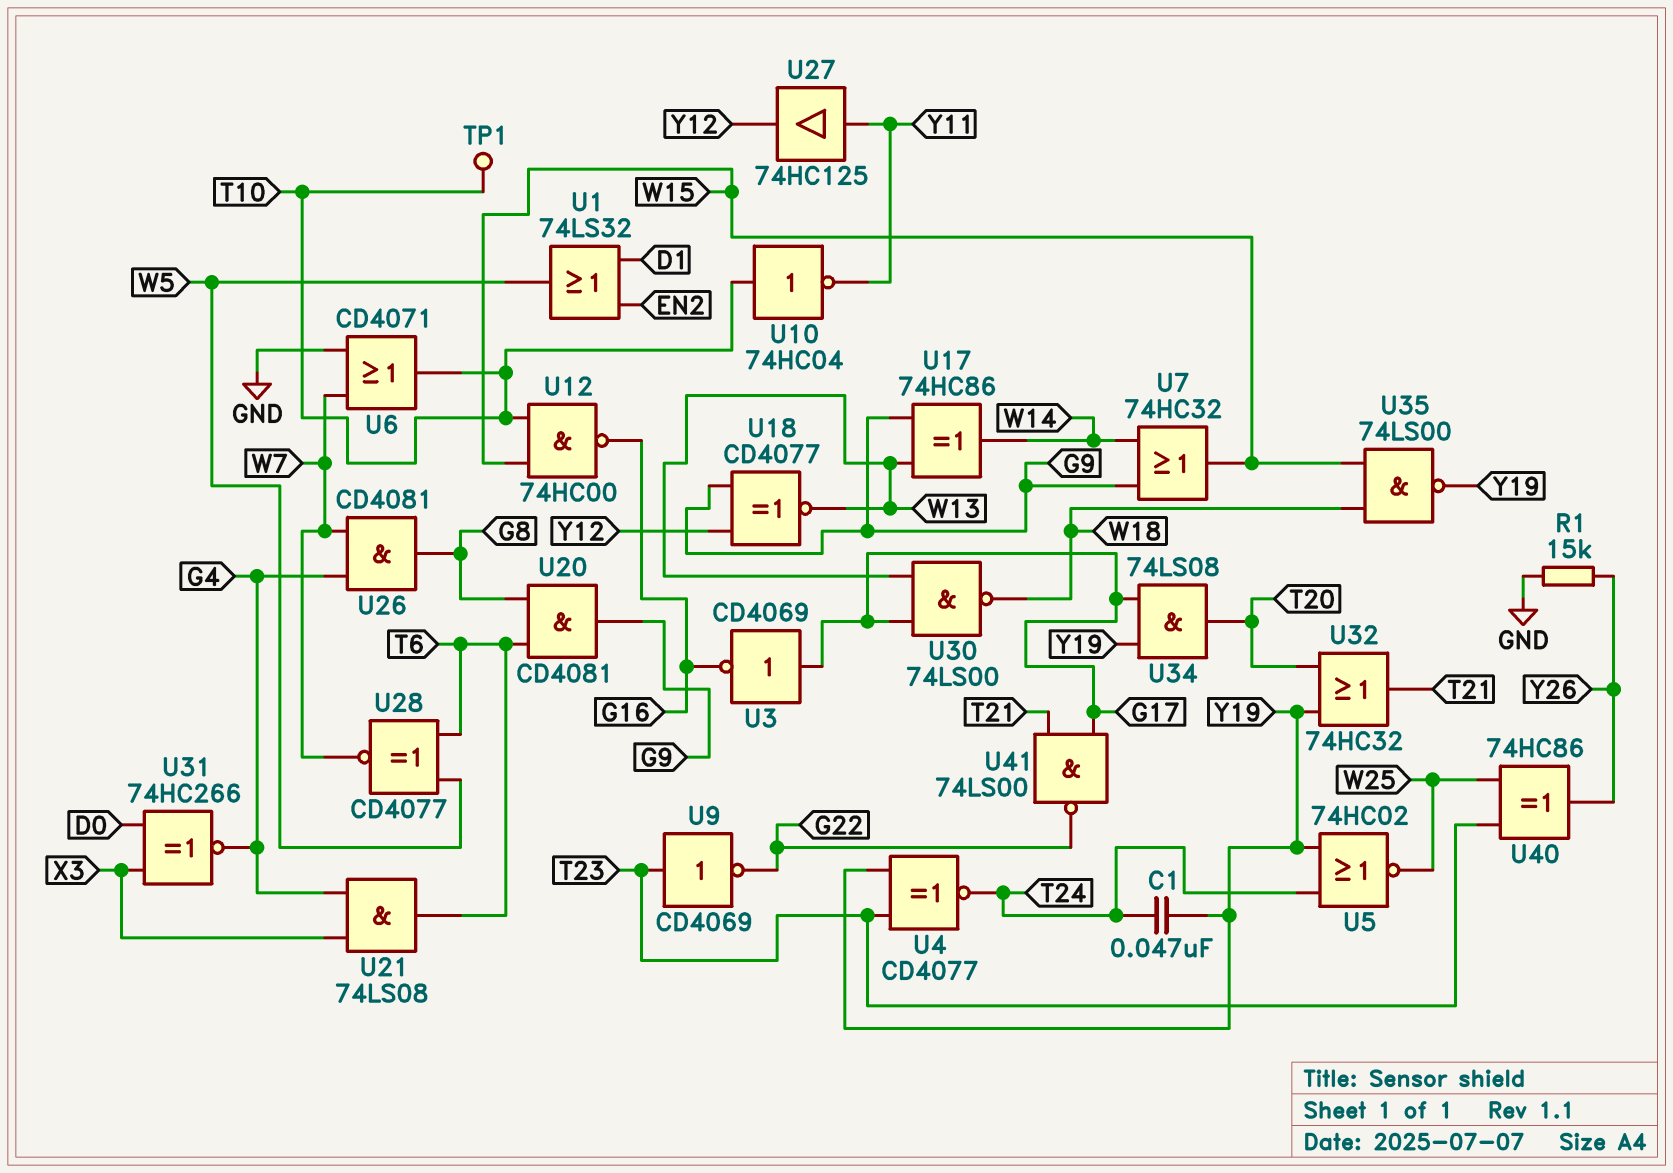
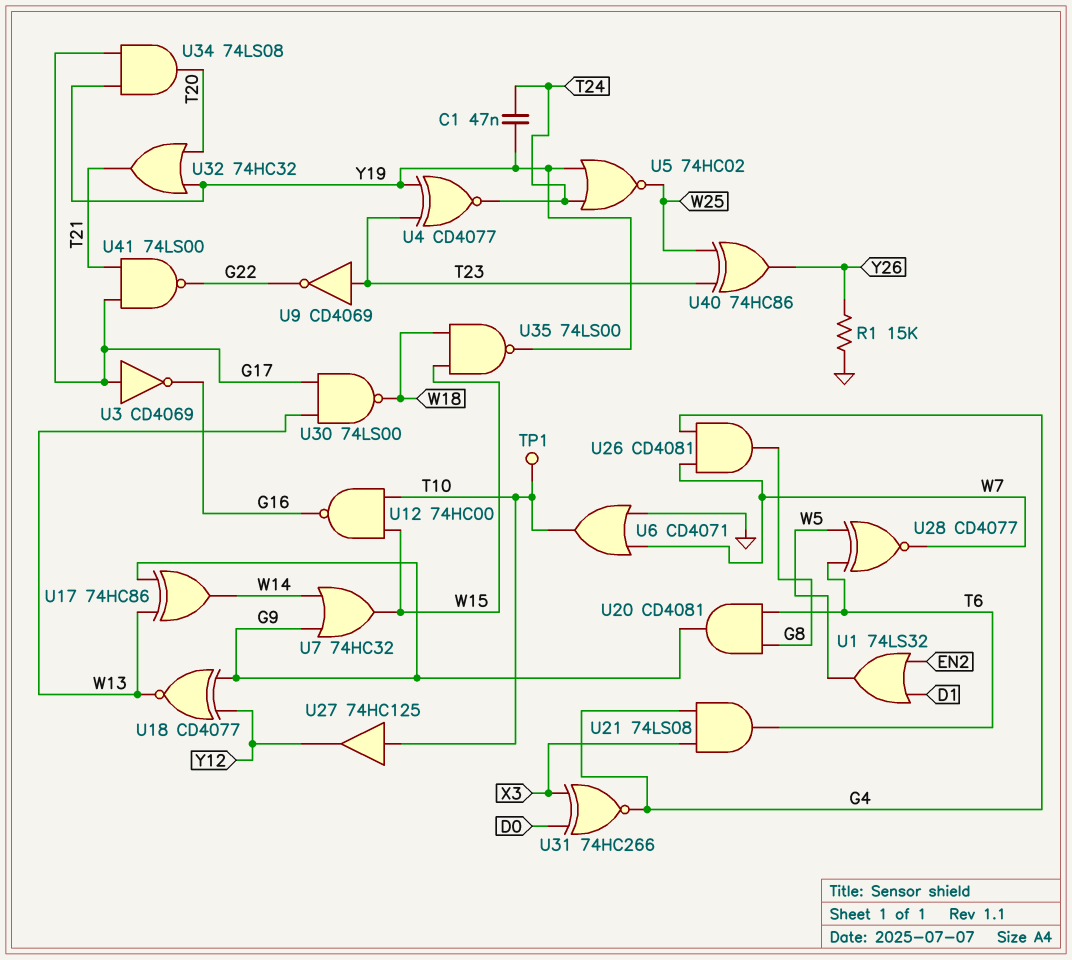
U10: NOT 74HC04 (in T10, out Y11) -> none
U27: buffer 74HC125 (in Y11, out Y12) -> buffer 74HC125 (in T10, out Y12)

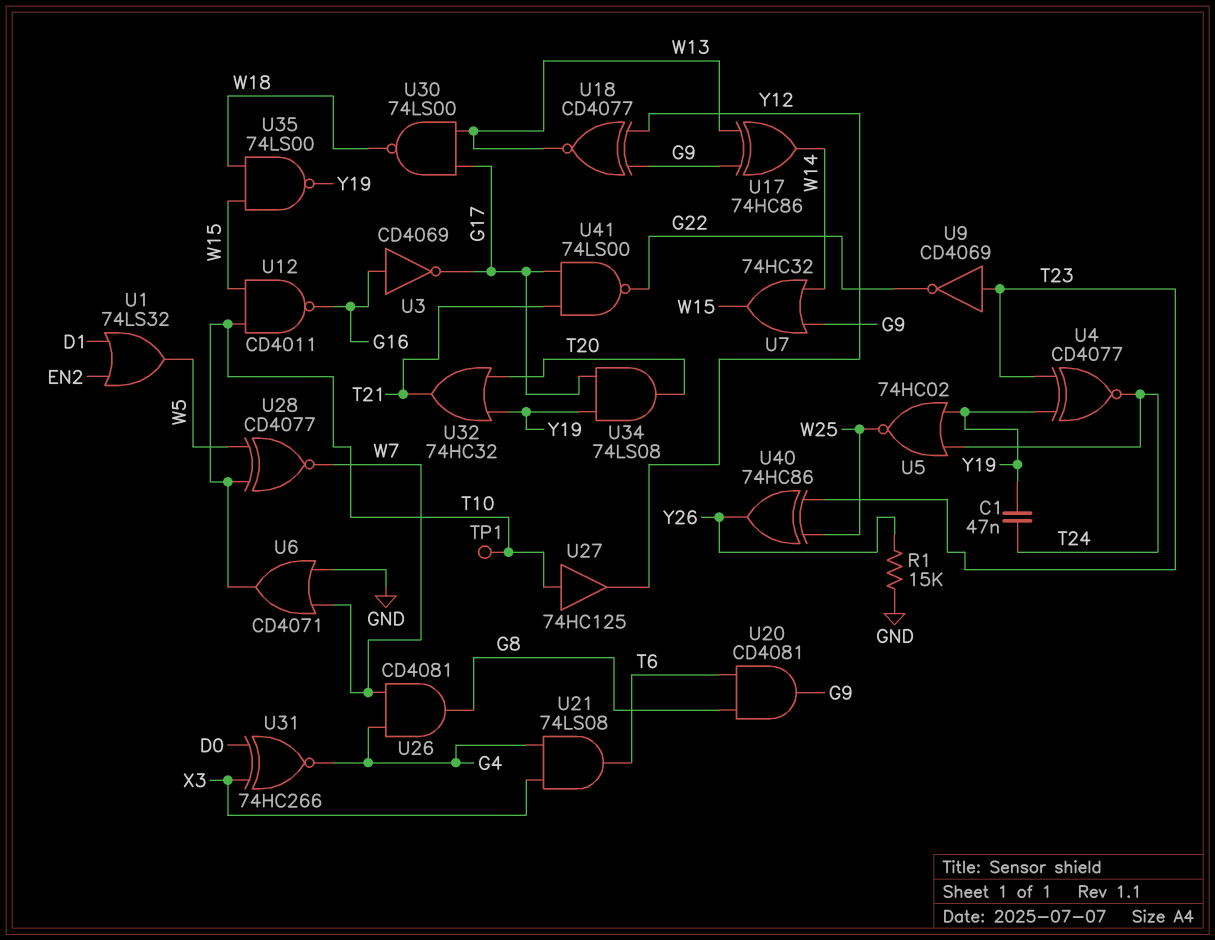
U3: NOT CD4069 (in G17, out G16) -> NOT CD4069 (in G16, out G17)
U12: NAND 74HC00 (in T10, in W15, out G16) -> NAND CD4011 (in T10, in W15, out G16)
U28: XNOR CD4077 (in T6, in W5, out W7) -> XNOR CD4077 (in T10, in W5, out W7)

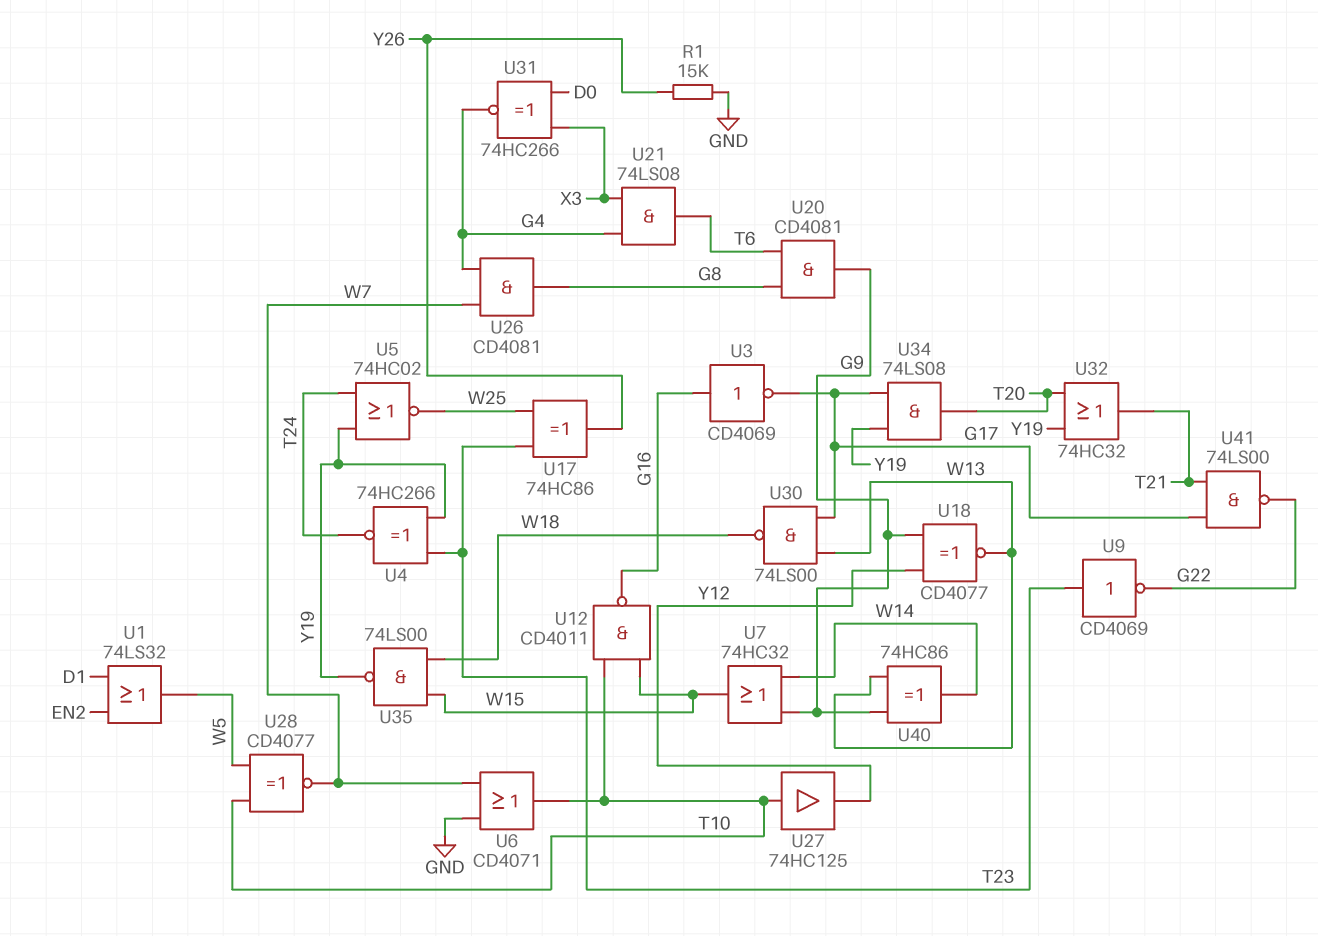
C1: 47nF (T24, Y19) -> none
TP1: test point (T10) -> none
U4: XNOR CD4077 (in T23, in Y19, out T24) -> XNOR 74HC266 (in T23, in Y19, out T24)
U17: XOR 74HC86 (in G9, in W13, out W14) -> XOR 74HC86 (in T23, in W25, out Y26)
U40: XOR 74HC86 (in T23, in W25, out Y26) -> XOR 74HC86 (in G9, in W13, out W14)

